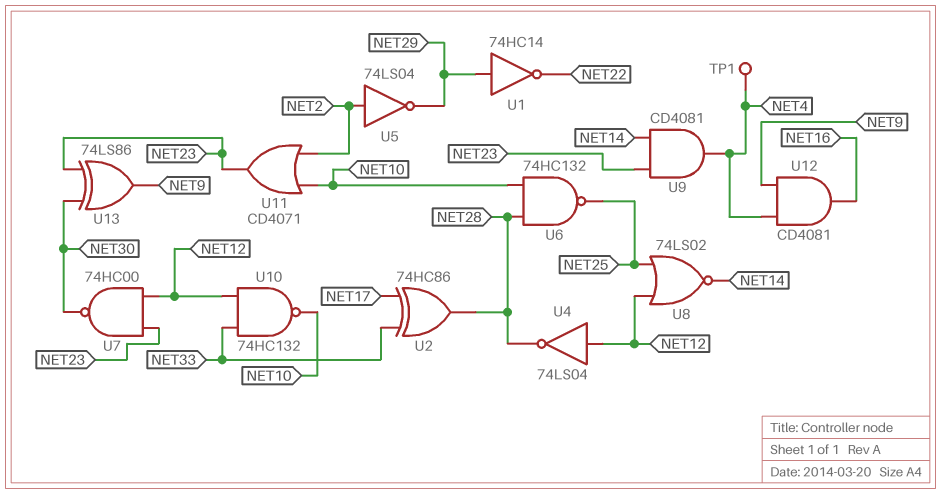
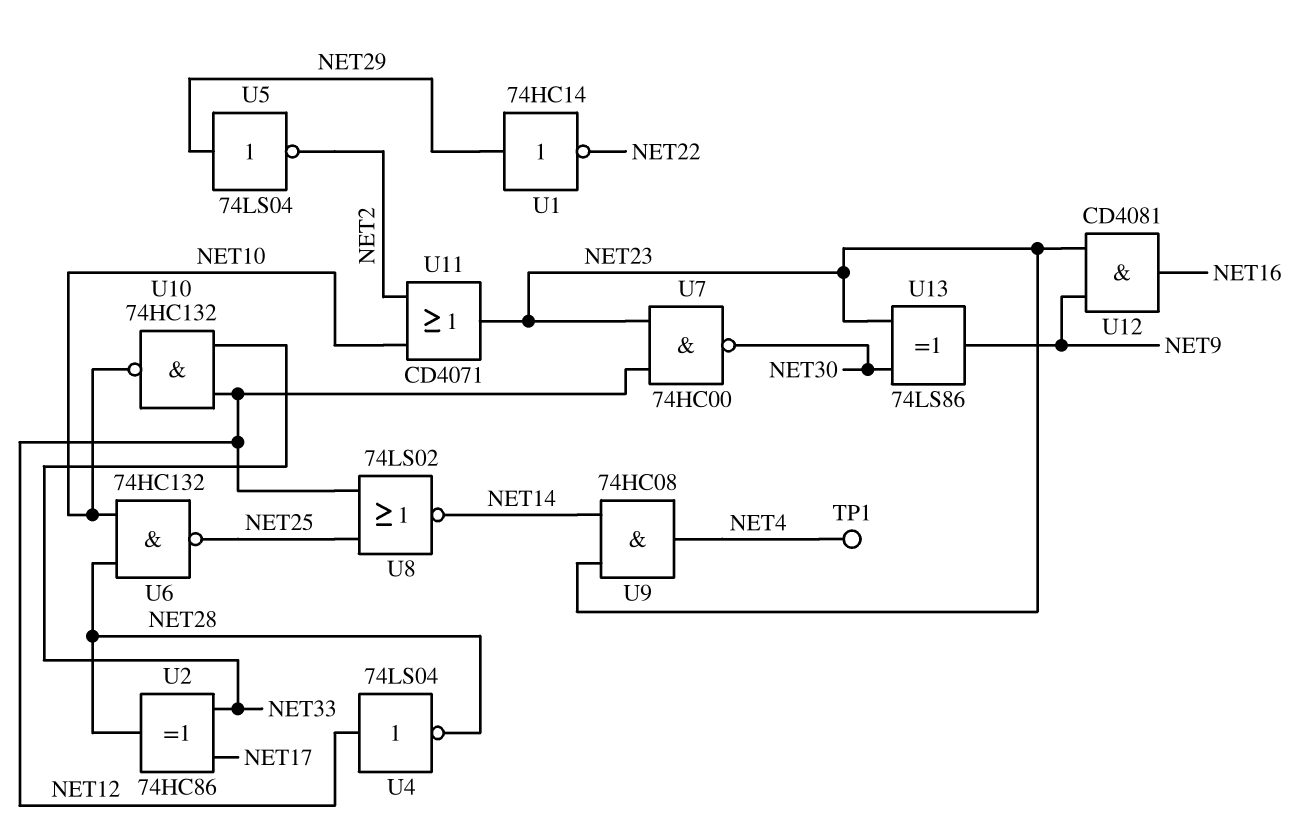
U5: NOT 74LS04 (in NET2, out NET29) -> NOT 74LS04 (in NET29, out NET2)
U9: AND CD4081 (in NET14, in NET23, out NET4) -> AND 74HC08 (in NET14, in NET23, out NET4)
U12: AND CD4081 (in NET4, in NET9, out NET16) -> AND CD4081 (in NET9, in NET23, out NET16)

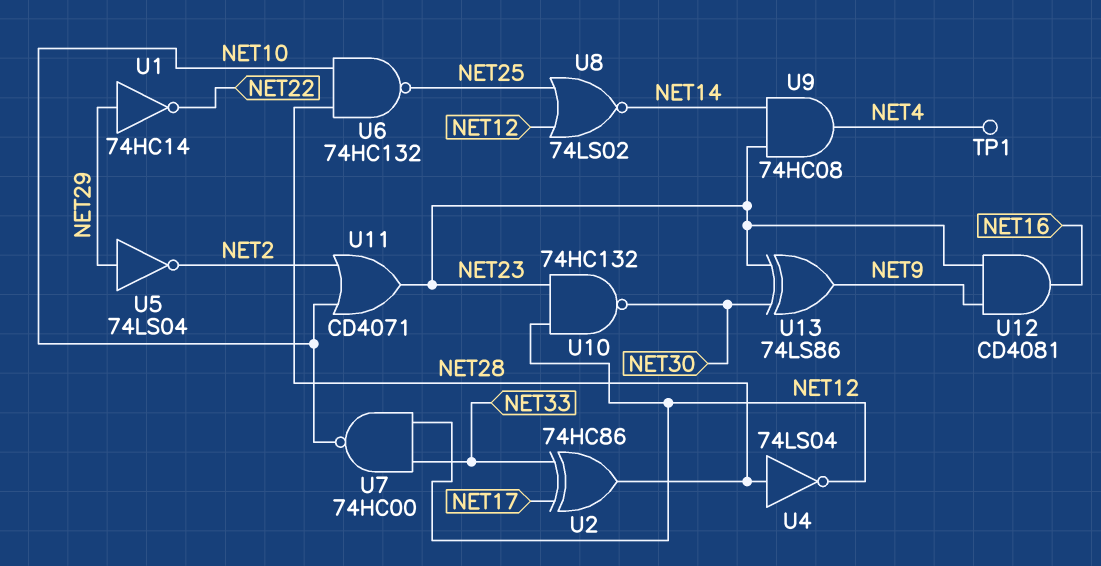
U4: NOT 74LS04 (in NET12, out NET28) -> NOT 74LS04 (in NET28, out NET12)
U7: NAND 74HC00 (in NET12, in NET23, out NET30) -> NAND 74HC00 (in NET12, in NET33, out NET10)
U10: NAND 74HC132 (in NET12, in NET33, out NET10) -> NAND 74HC132 (in NET12, in NET23, out NET30)

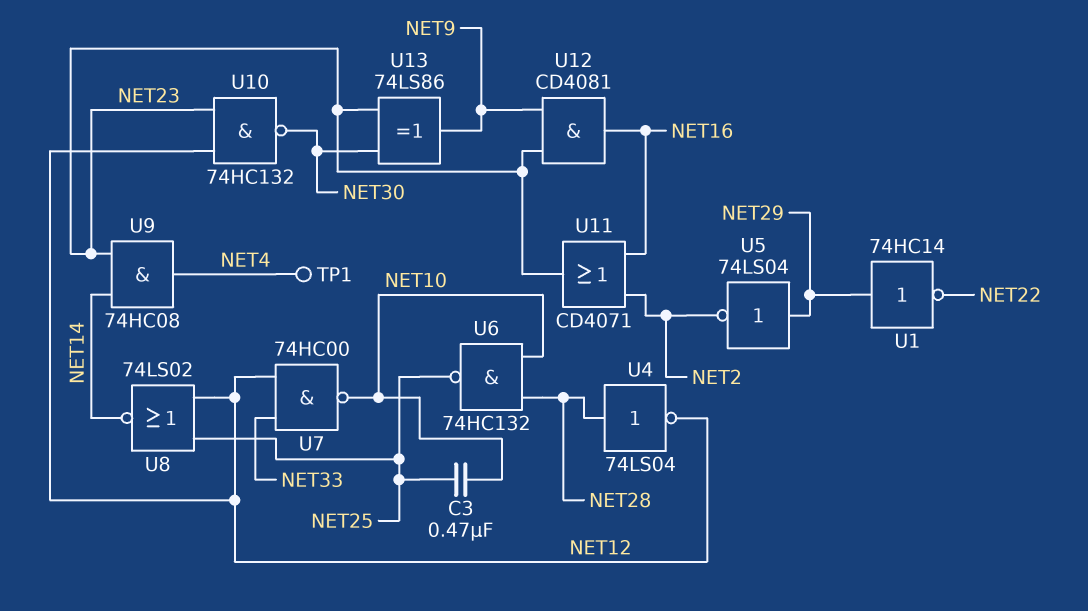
C3: none -> 470nF (NET10, NET25)
U2: XOR 74HC86 (in NET17, in NET33, out NET28) -> none
U11: OR CD4071 (in NET2, in NET10, out NET23) -> OR CD4071 (in NET2, in NET16, out NET23)

